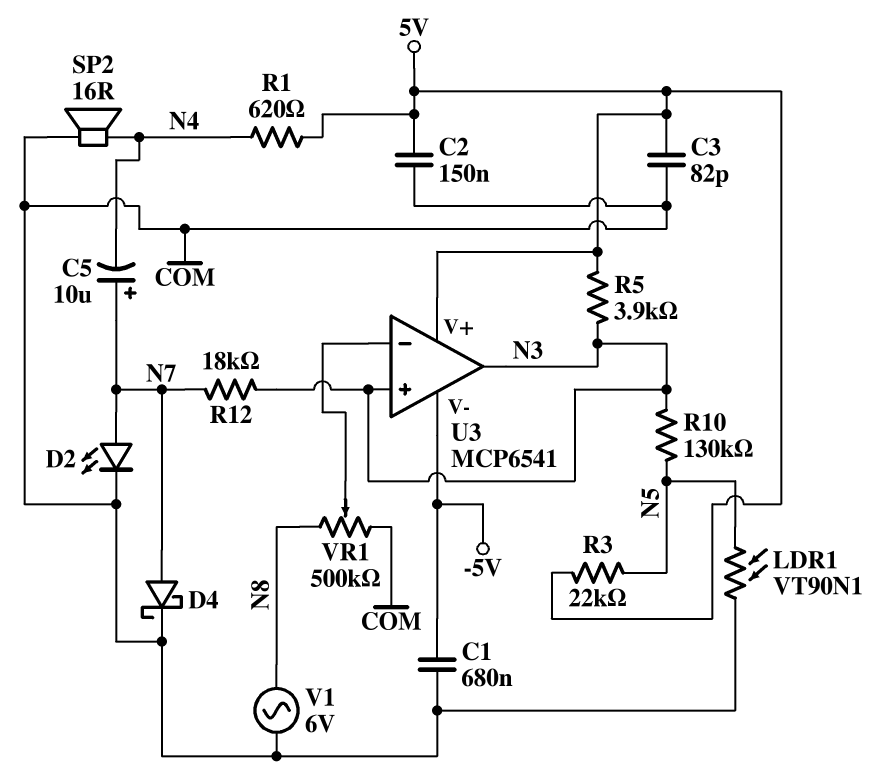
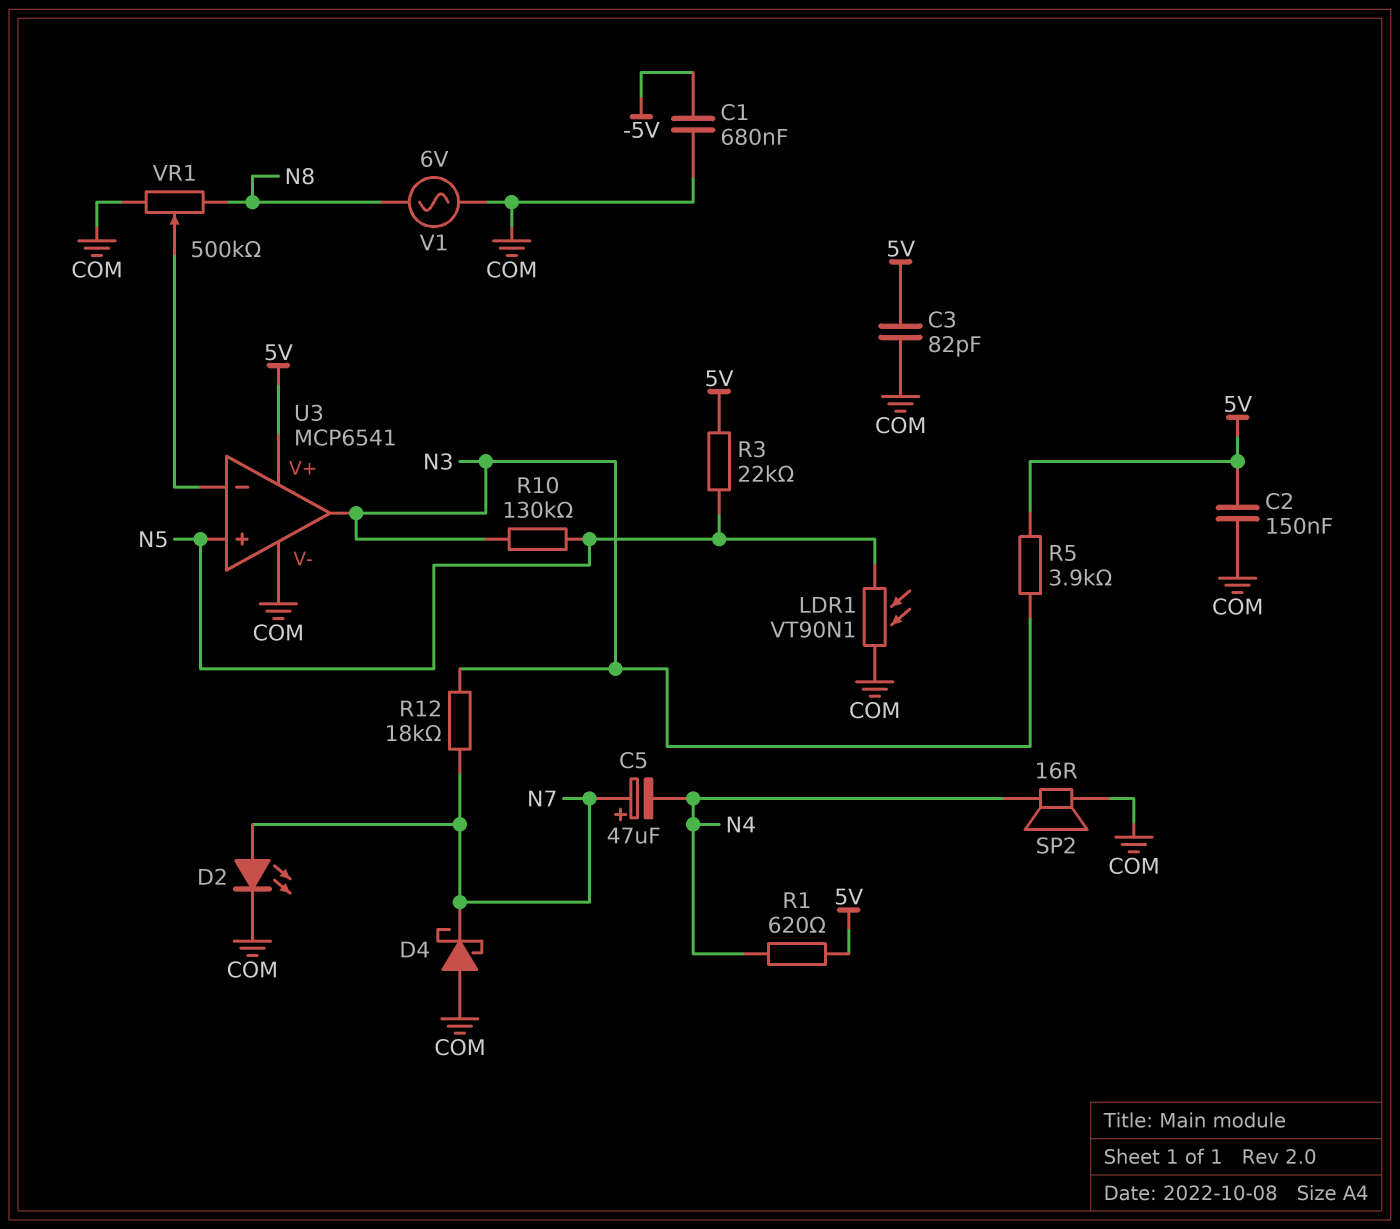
C5: 10uF (plus N7, minus N4) -> 47uF (plus N7, minus N4)
D4: schottky (A N7, K COM) -> schottky (A COM, K N7)
U3 pin V-: -5V -> COM
U3 pin in+: N3 -> N5

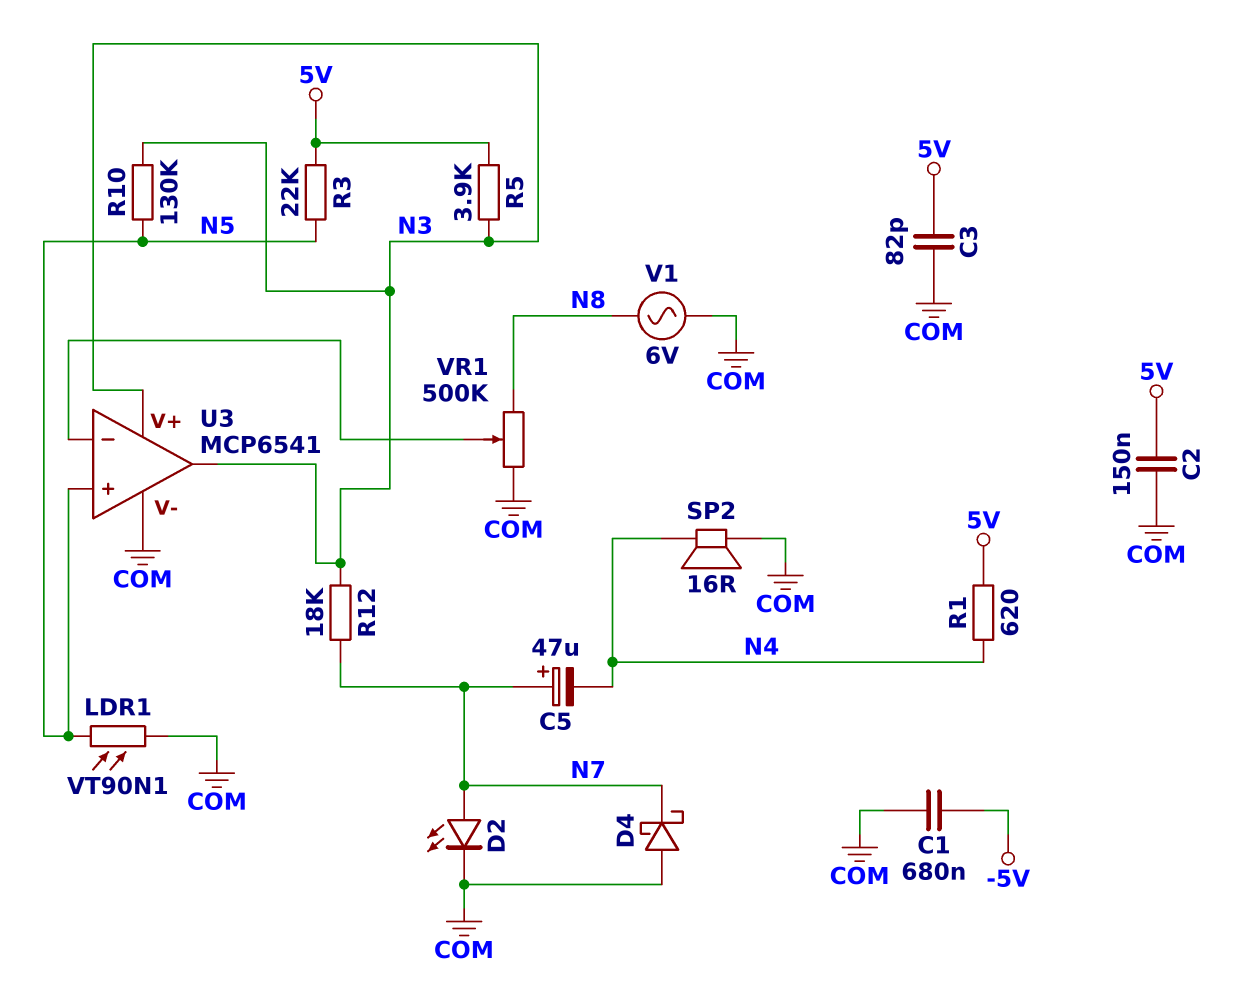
U3 pin V+: 5V -> N3

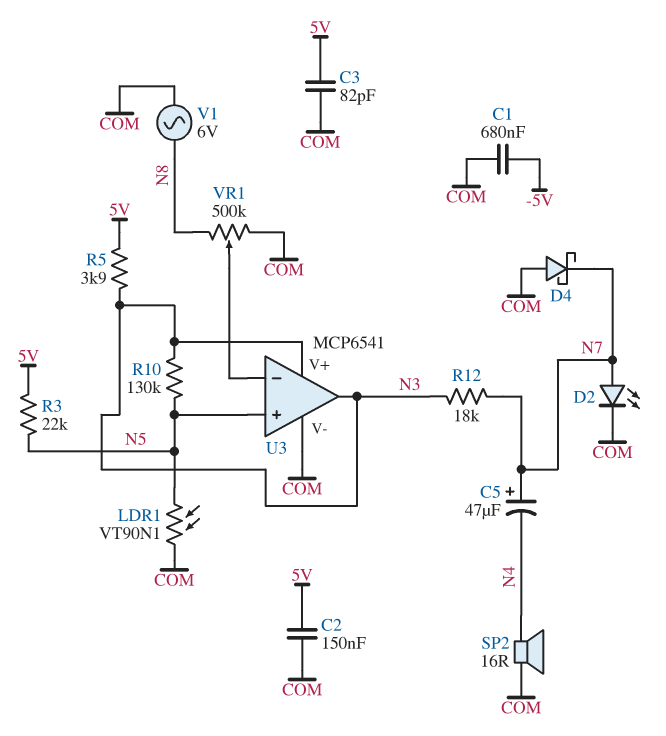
R1: 620 (5V, N4) -> none

